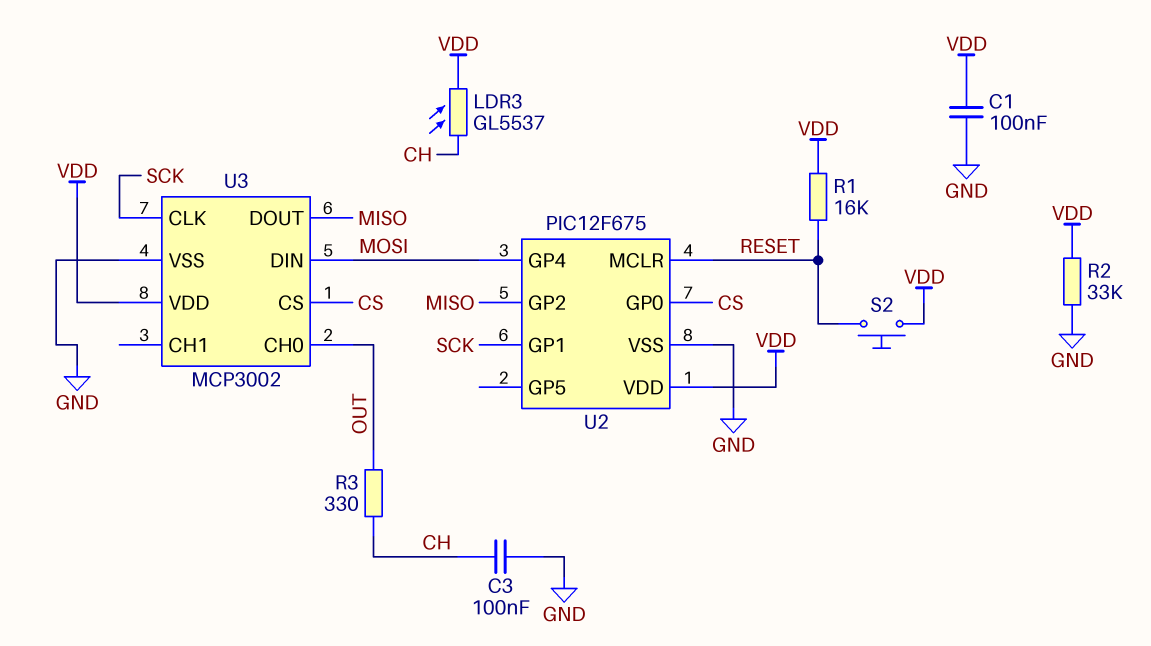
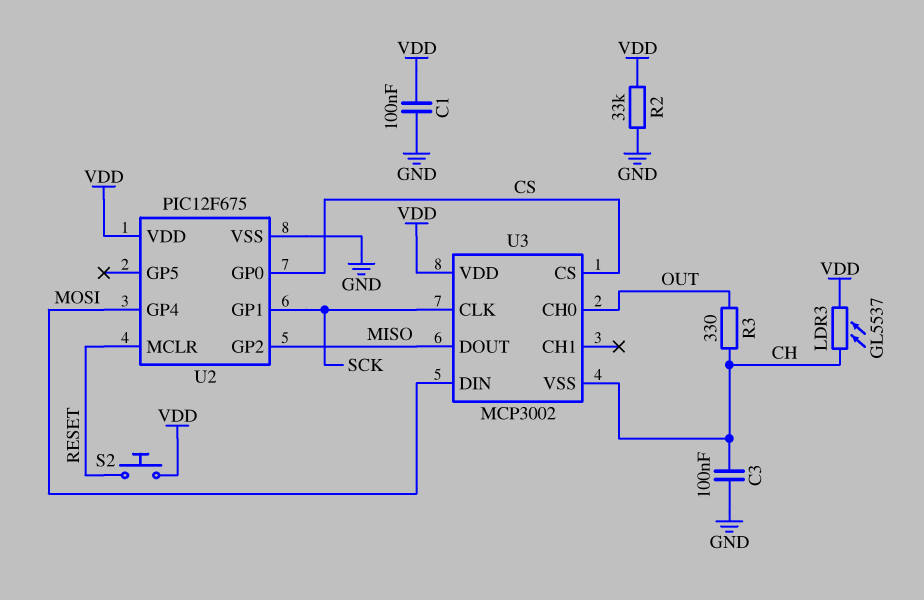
R1: 16k (RESET, VDD) -> none
U3 pin VSS: GND -> CH

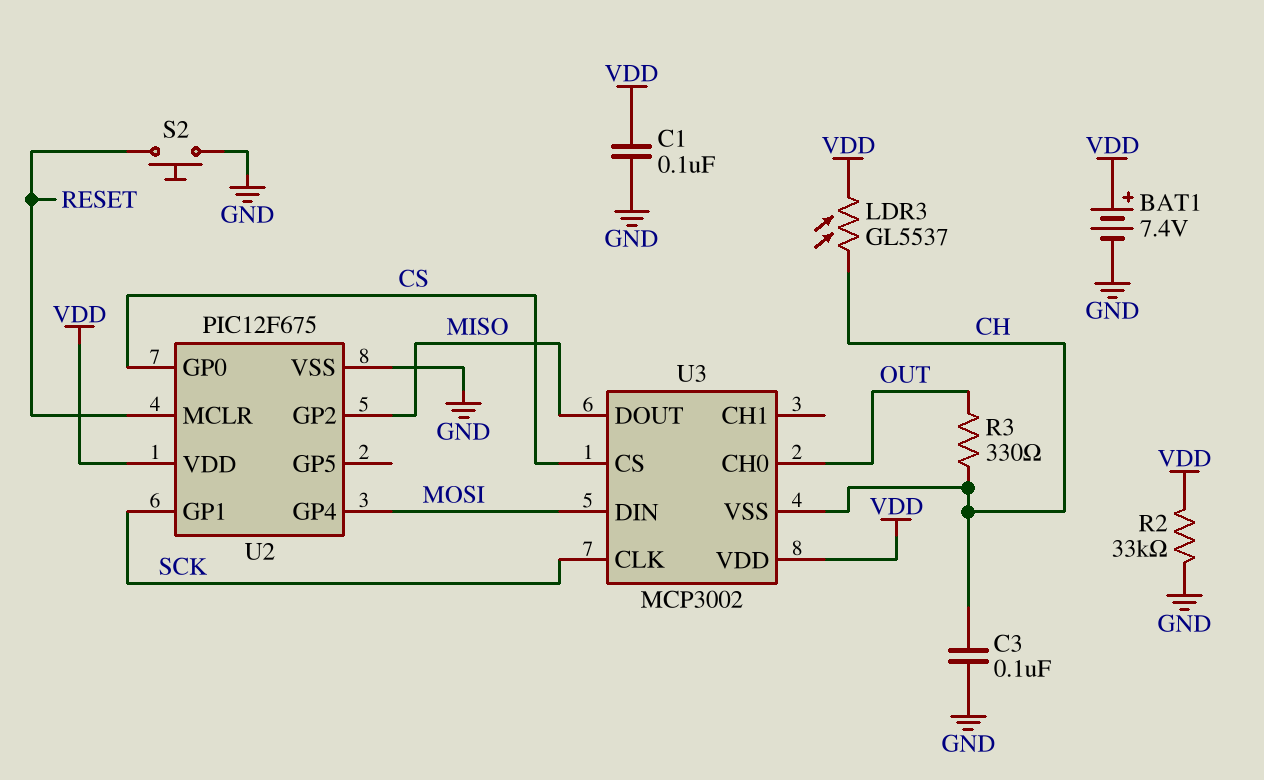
BAT1: none -> 7.4V (plus VDD, minus GND)
S2: button (RESET, VDD) -> button (GND, RESET)

